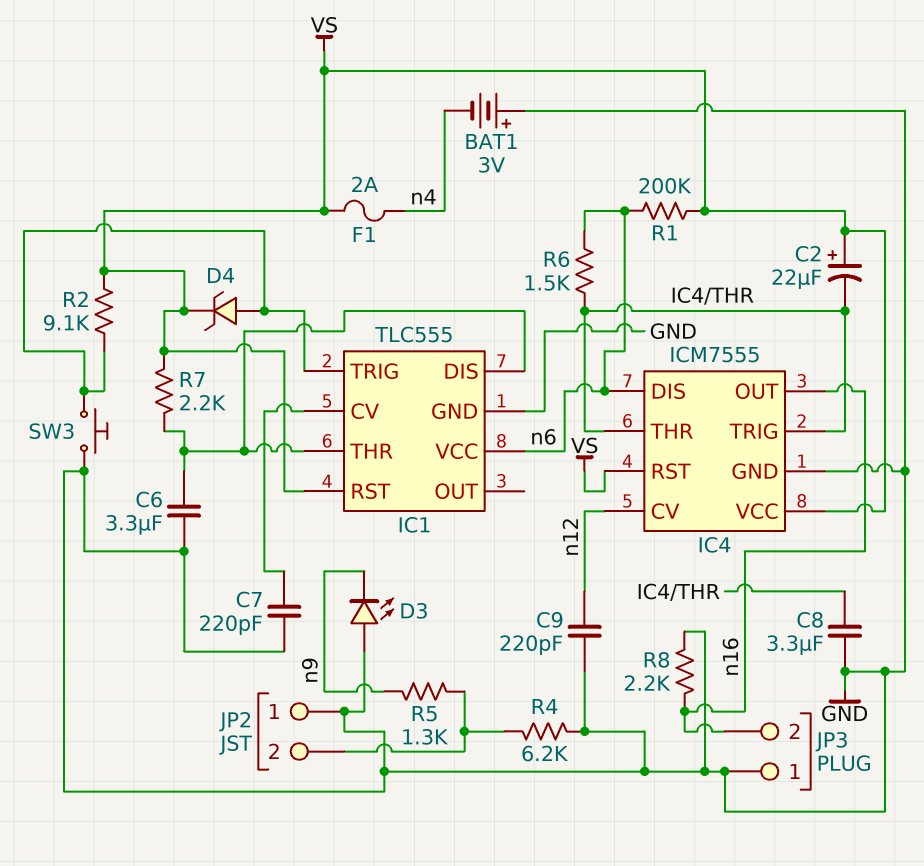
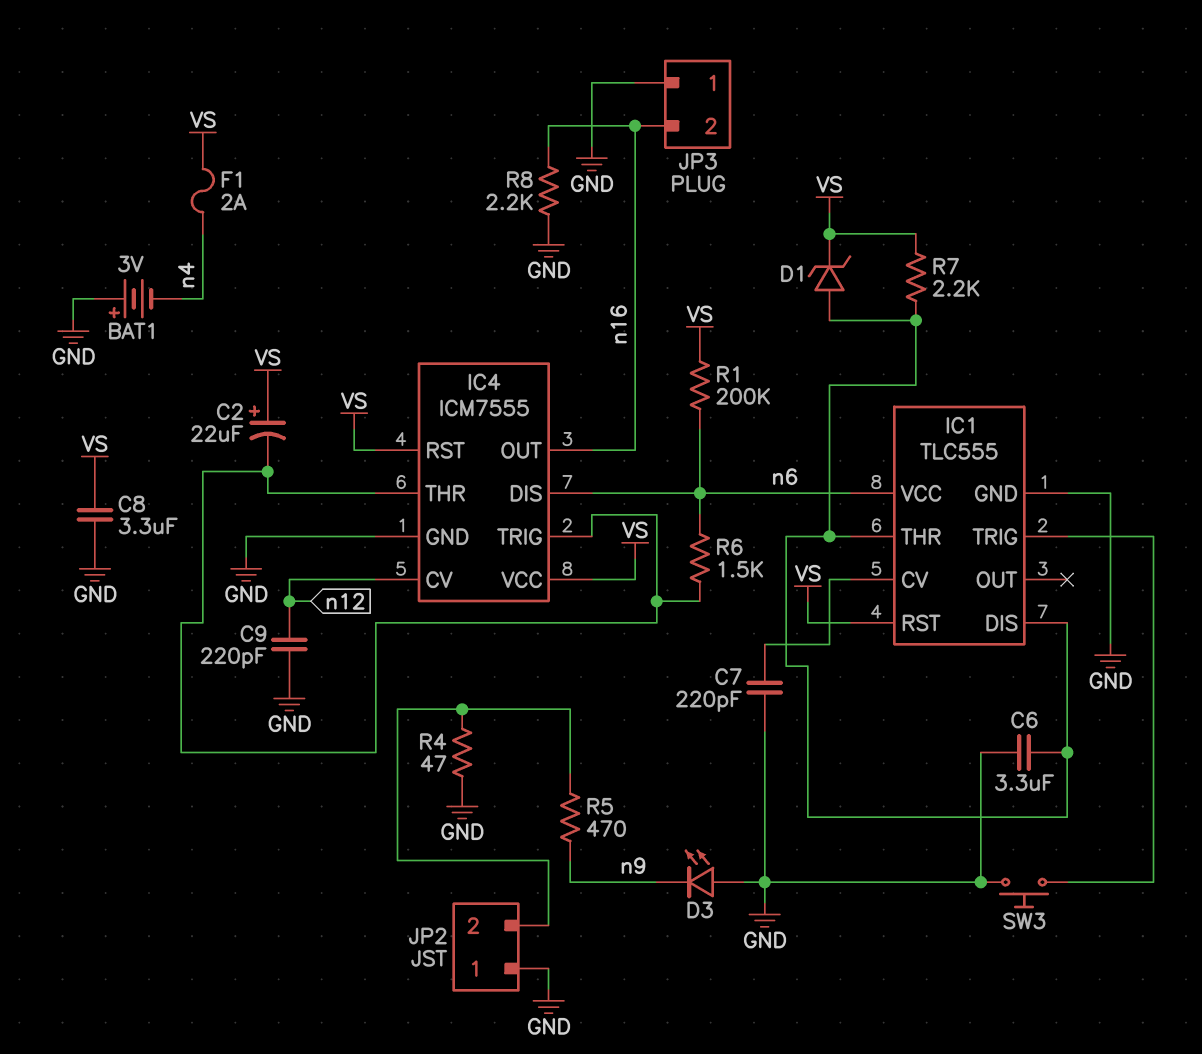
C8: 3.3uF (GND, IC4/THR) -> 3.3uF (GND, VS)
D1: none -> zener (A IC1/DIS, K VS)
D4: zener (A IC1/TRIG, K VS) -> none
R2: 9.1k (IC1/TRIG, VS) -> none
R4: 6.2k (GND, JP2/2) -> 47 (GND, JP2/2)
R5: 1.3k (JP2/2, n9) -> 470 (JP2/2, n9)

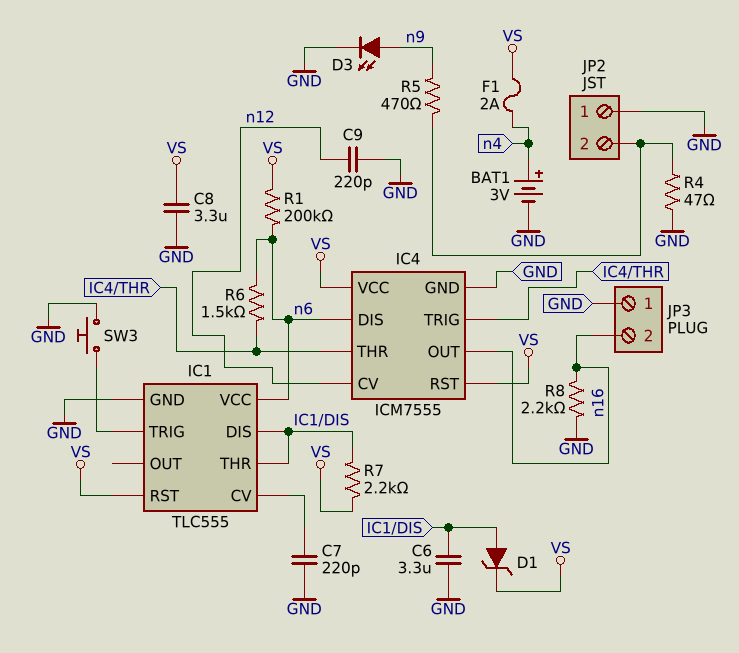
BAT1: 3V (plus GND, minus n4) -> 3V (plus n4, minus GND)
C2: 22uF (plus VS, minus IC4/THR) -> none
D3: LED (A GND, K n9) -> LED (A n9, K GND)

